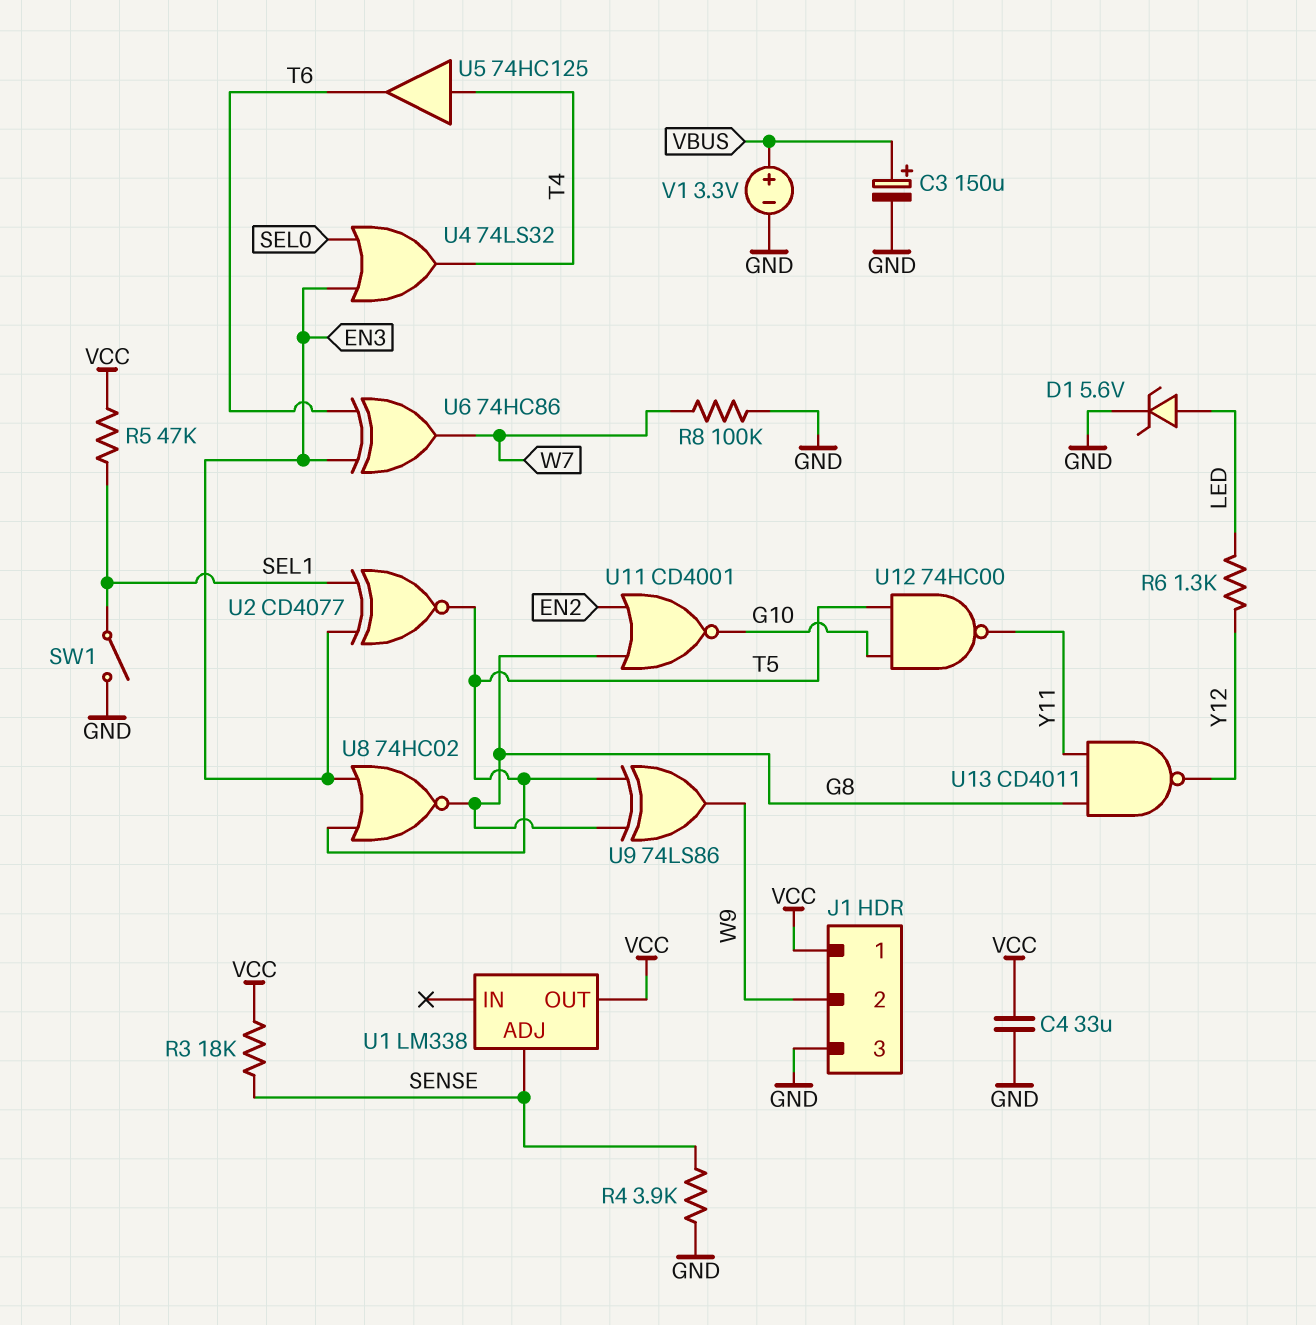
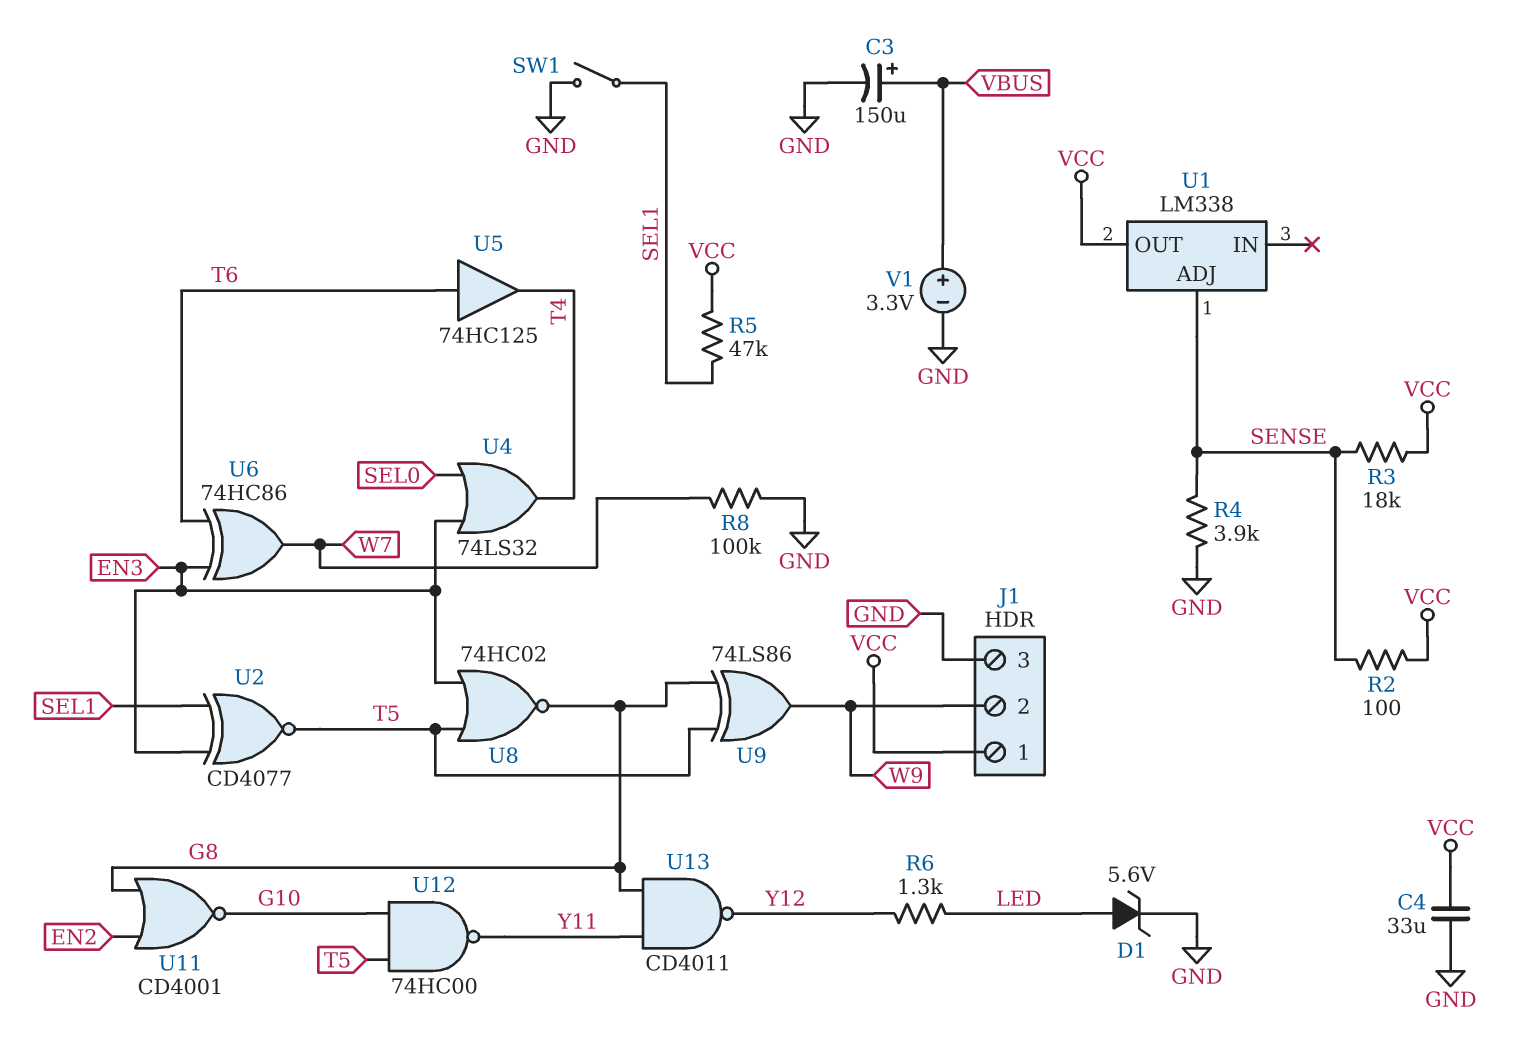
R2: none -> 100 (SENSE, VCC)
U5: buffer 74HC125 (in T4, out T6) -> buffer 74HC125 (in T6, out T4)

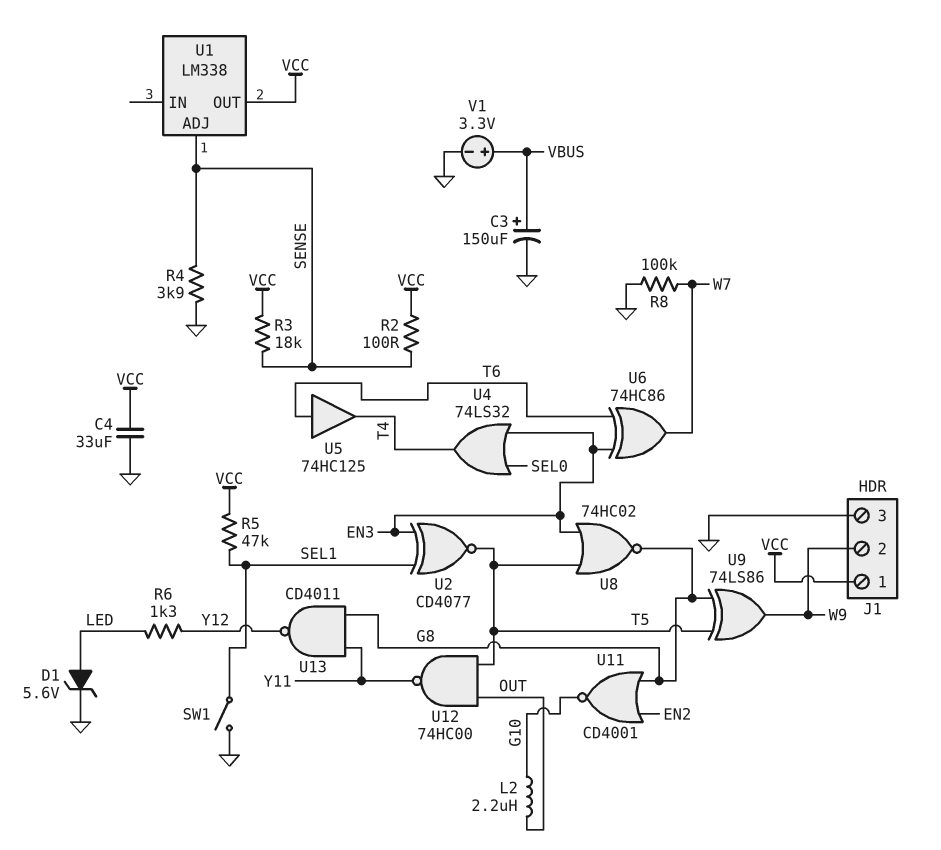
L2: none -> 2.2uH (G10, OUT)
U12: NAND 74HC00 (in G10, in T5, out Y11) -> NAND 74HC00 (in OUT, in T5, out Y11)

